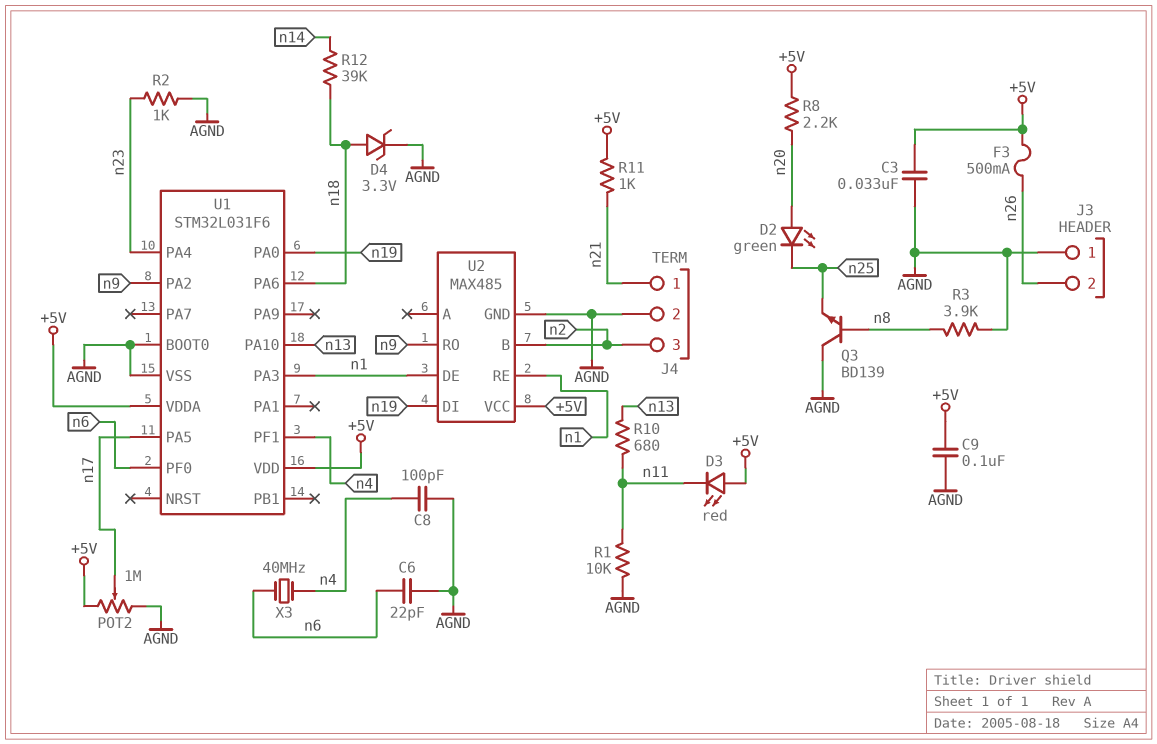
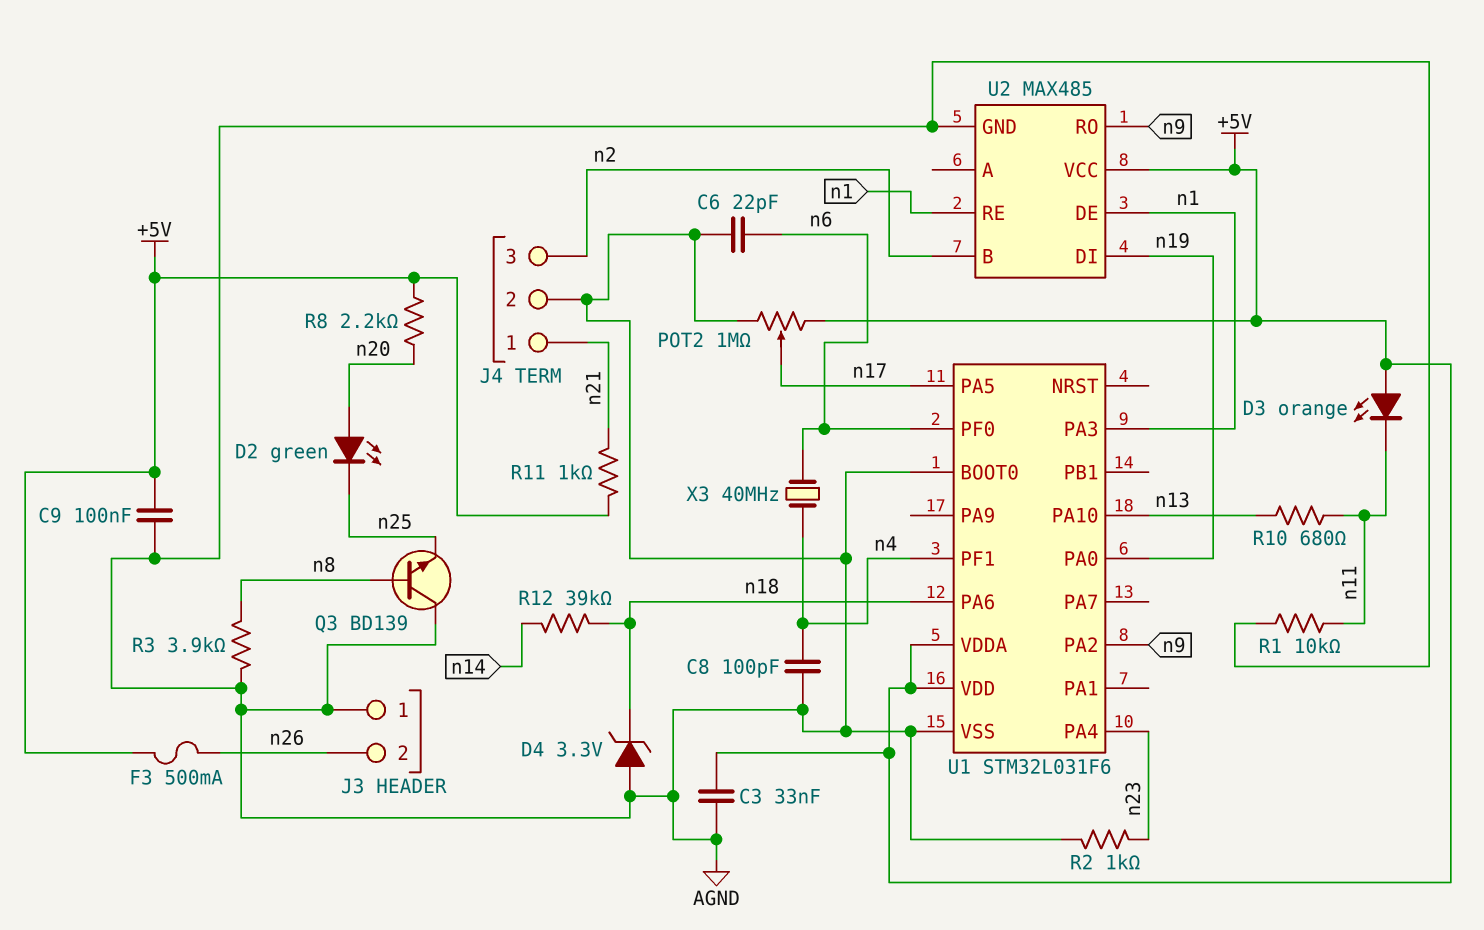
D3: LED red (A +5V, K n11) -> LED orange (A +5V, K n11)
D4: zener 3.3V (A n18, K AGND) -> zener 3.3V (A AGND, K n18)

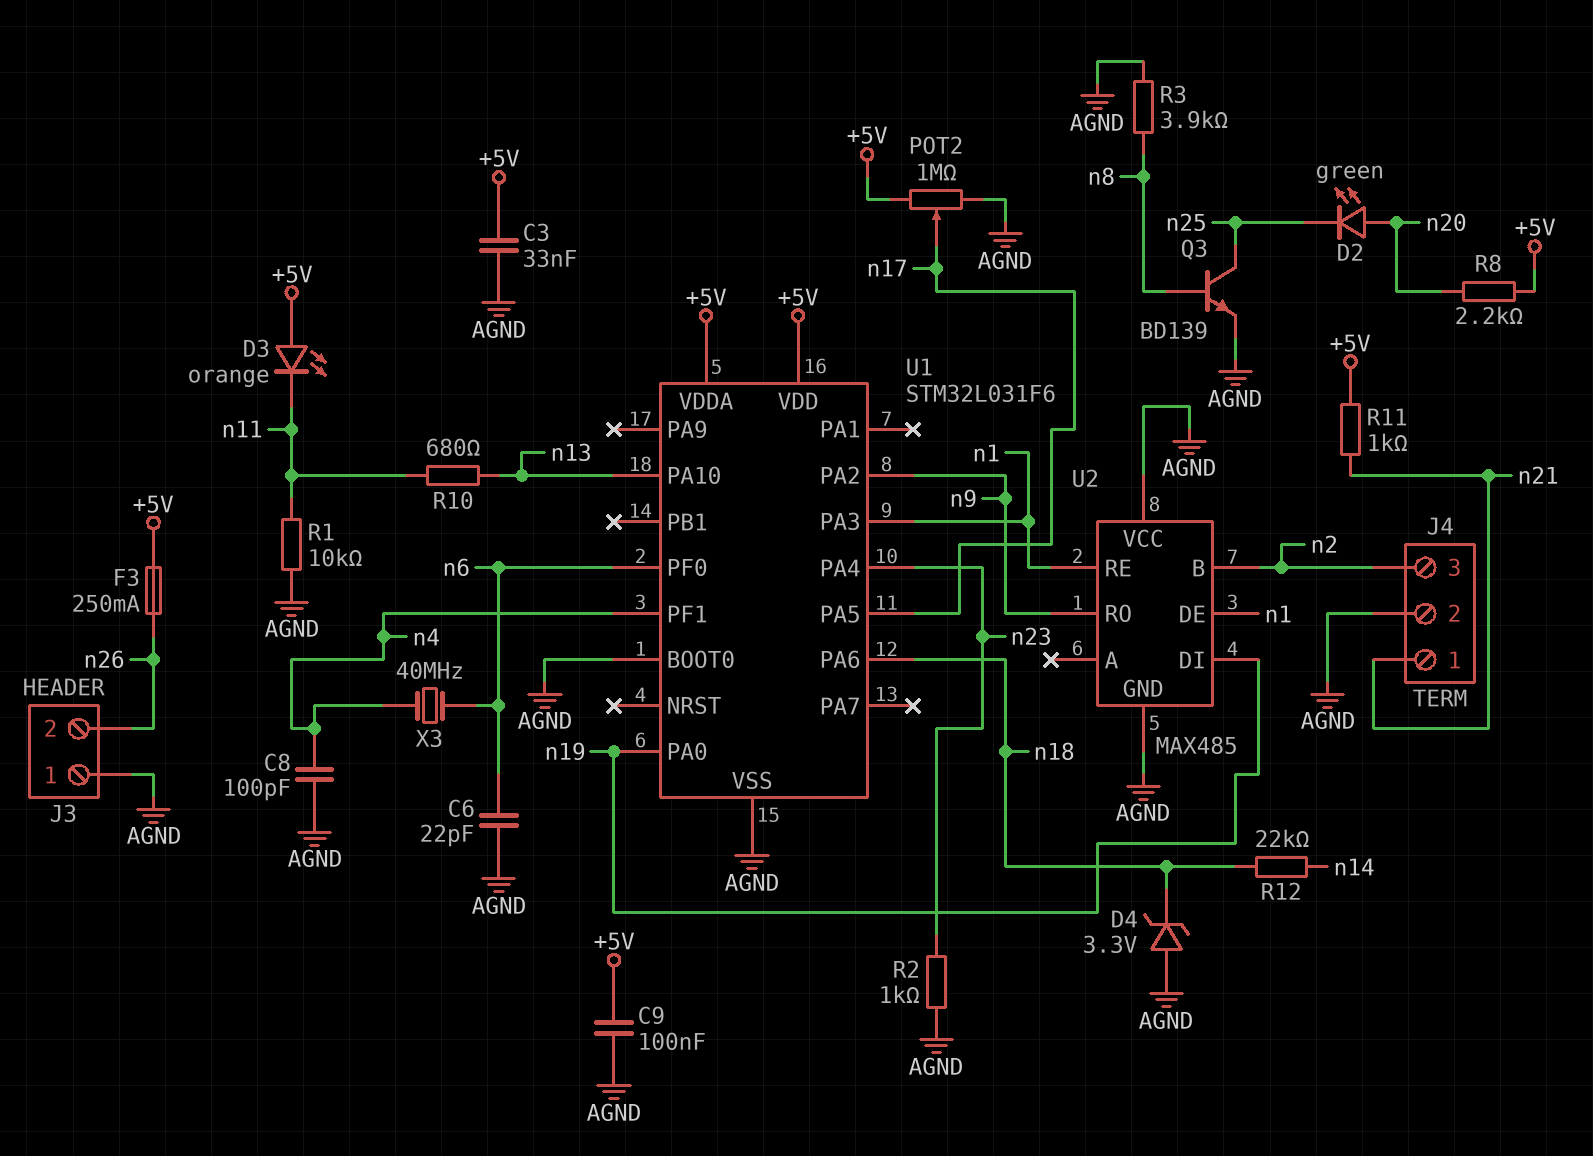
F3: 500mA (+5V, n26) -> 250mA (+5V, n26)
Q3: NPN BD139 (B n8, C AGND, E n25) -> NPN BD139 (B n8, C n25, E AGND)
R12: 39k (n14, n18) -> 22k (n14, n18)
U2 pin VCC: +5V -> AGND

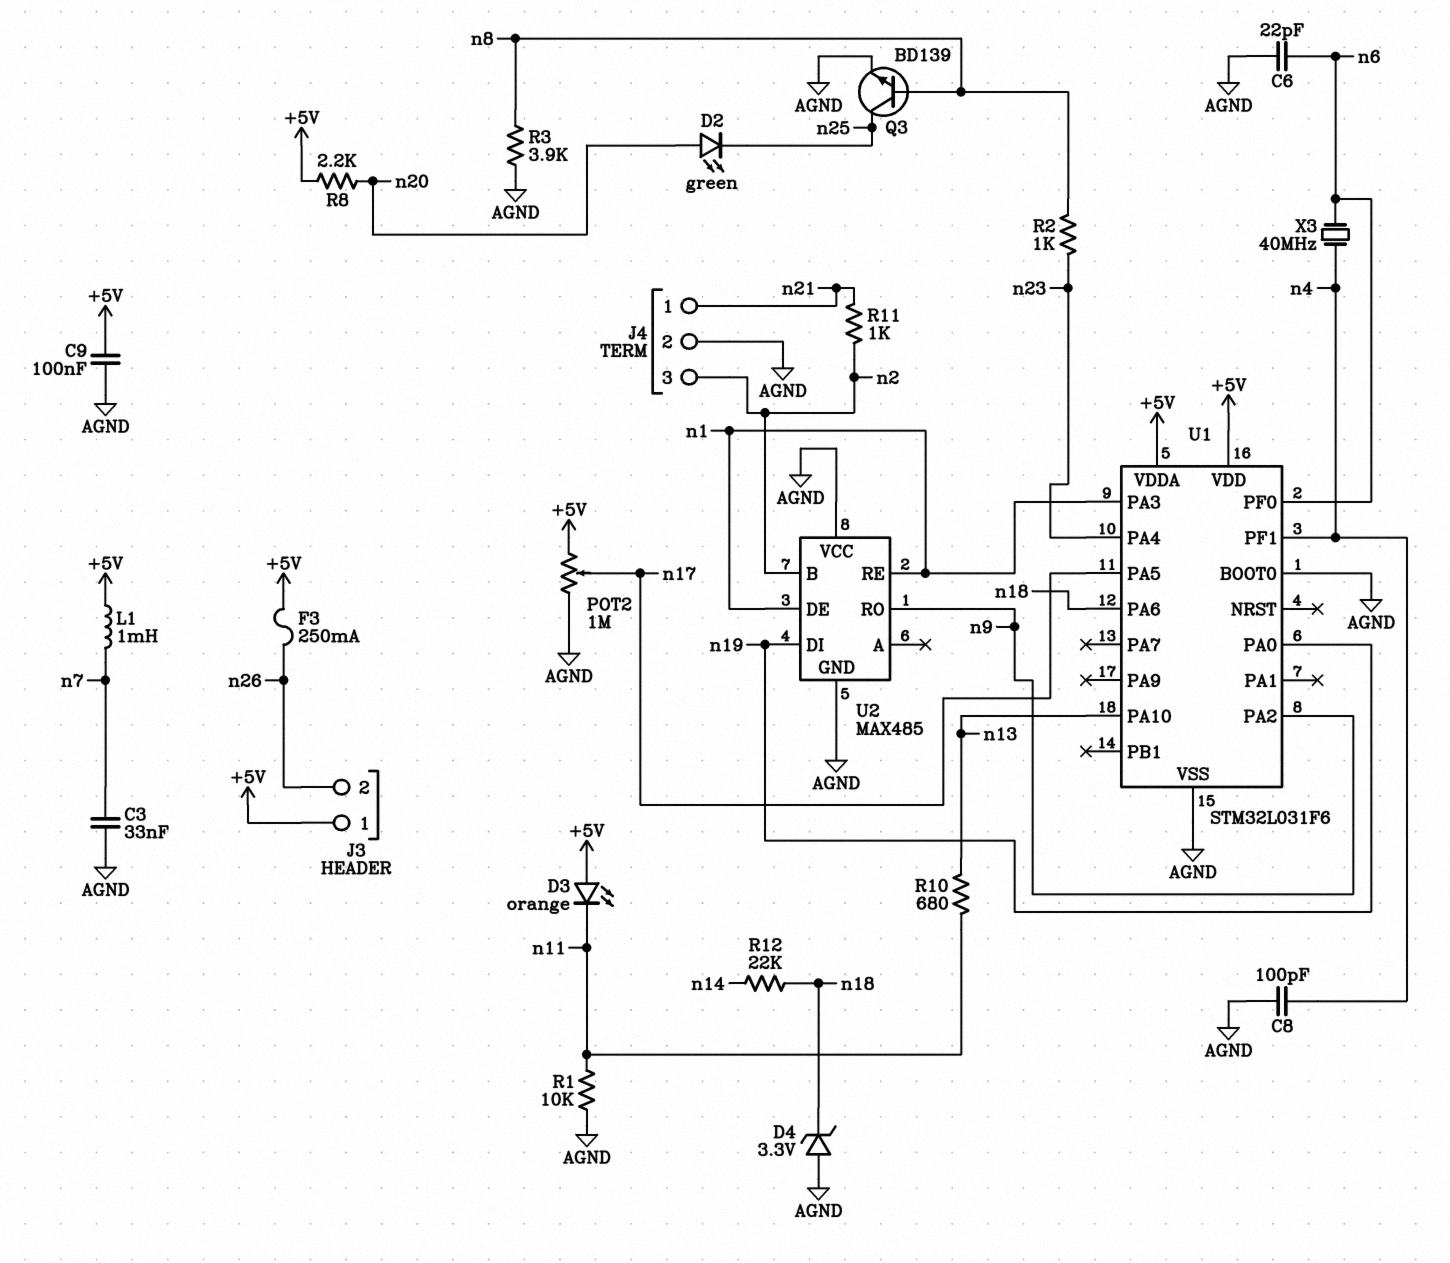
C3: 33nF (+5V, AGND) -> 33nF (AGND, n7)
J3 pin 1: AGND -> +5V
L1: none -> 1mH (+5V, n7)
R2: 1k (AGND, n23) -> 1k (n8, n23)
R11: 1k (+5V, n21) -> 1k (n2, n21)

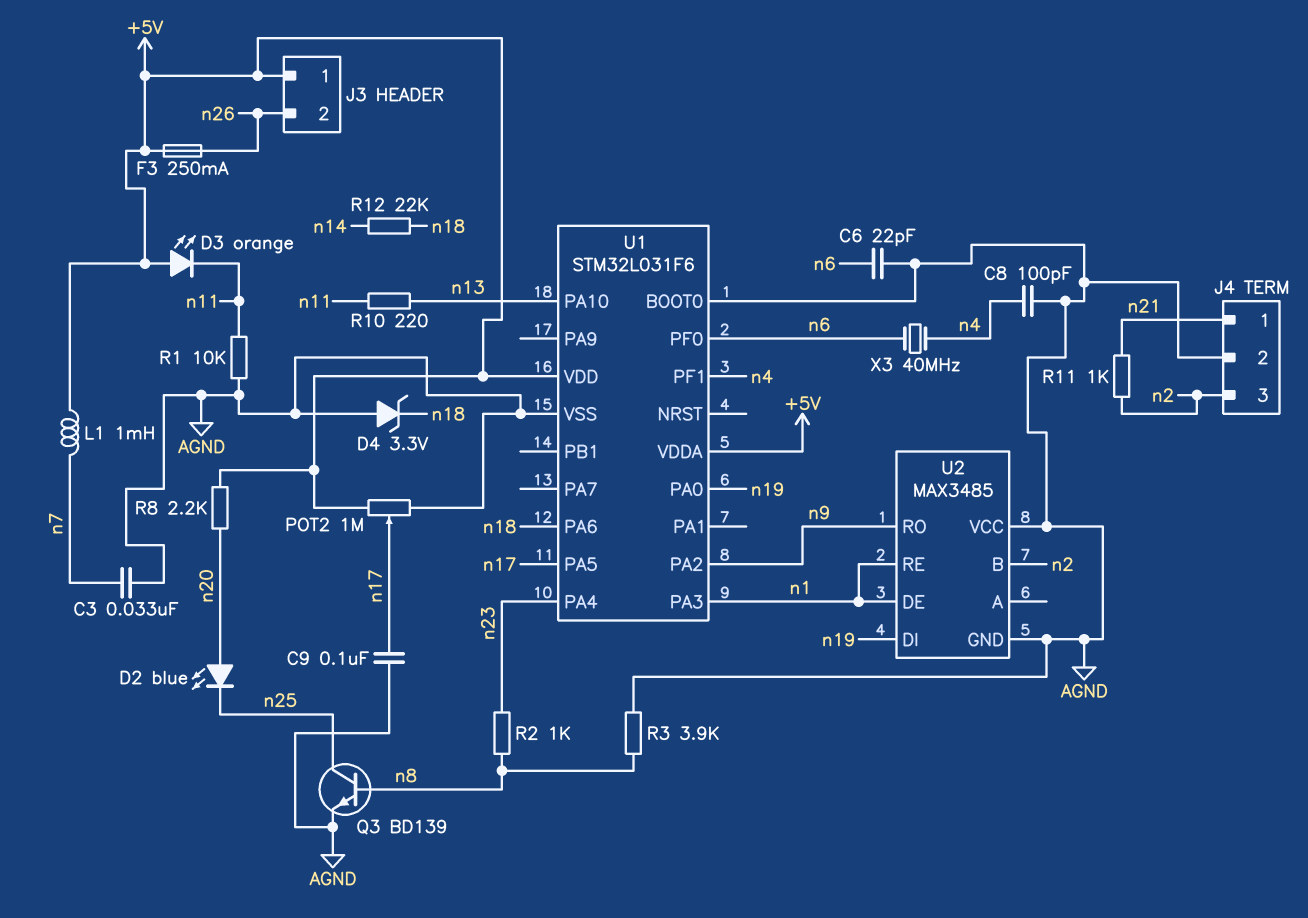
C9: 100nF (+5V, AGND) -> 100nF (AGND, n17)
D2: LED green (A n20, K n25) -> LED blue (A n20, K n25)
R10: 680 (n11, n13) -> 220 (n11, n13)
U2: MAX485 -> MAX3485

